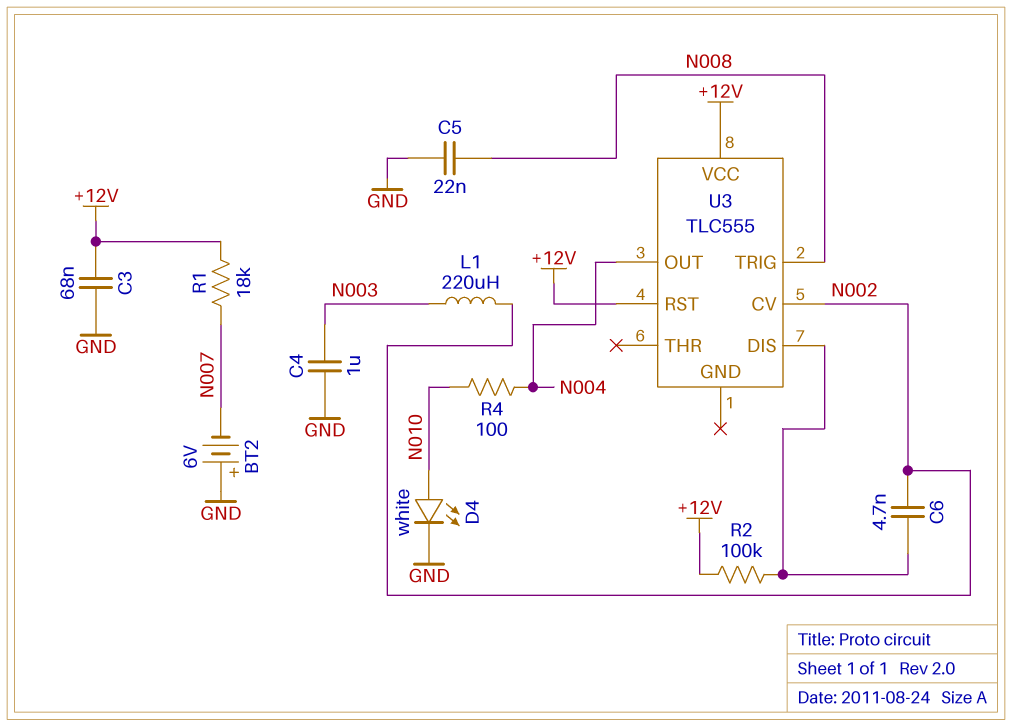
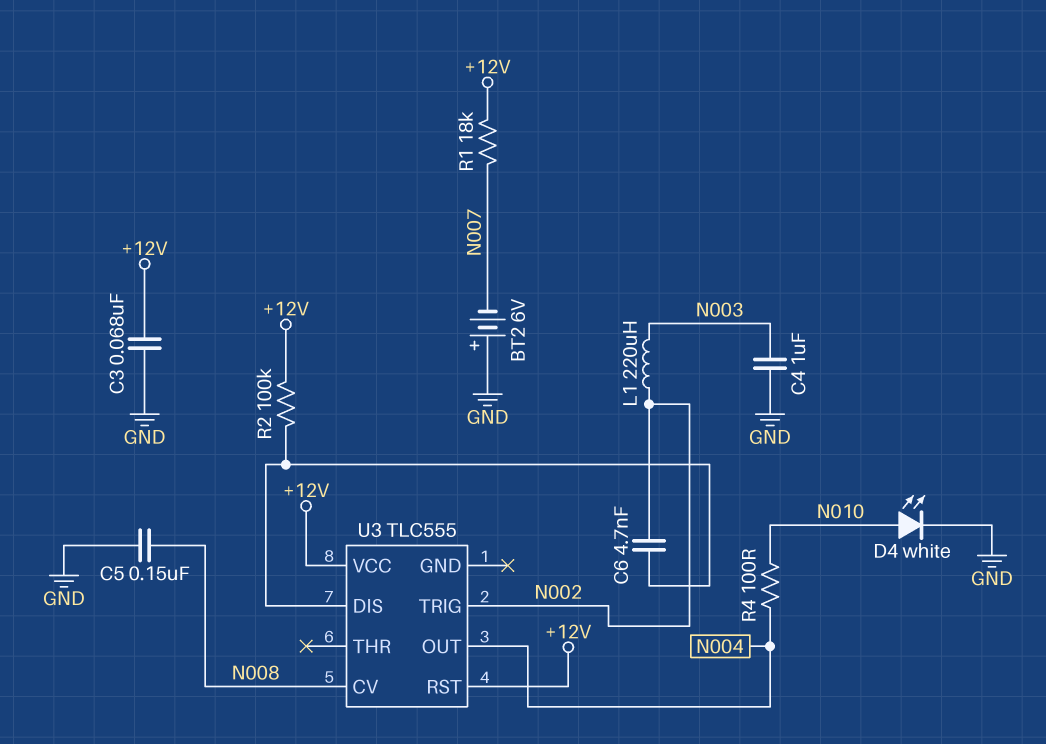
C5: 22nF (GND, N008) -> 150nF (GND, N008)
U3 pin CV: N002 -> N008
U3 pin TRIG: N008 -> N002

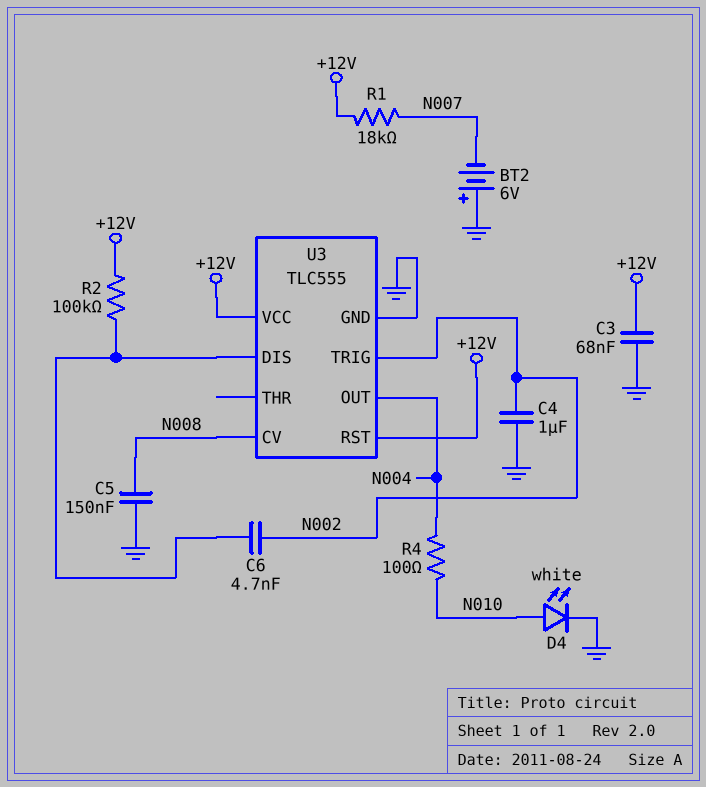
C4: 1uF (GND, N003) -> 1uF (GND, N002)
L1: 220uH (N002, N003) -> none
U3 pin GND: none -> GND

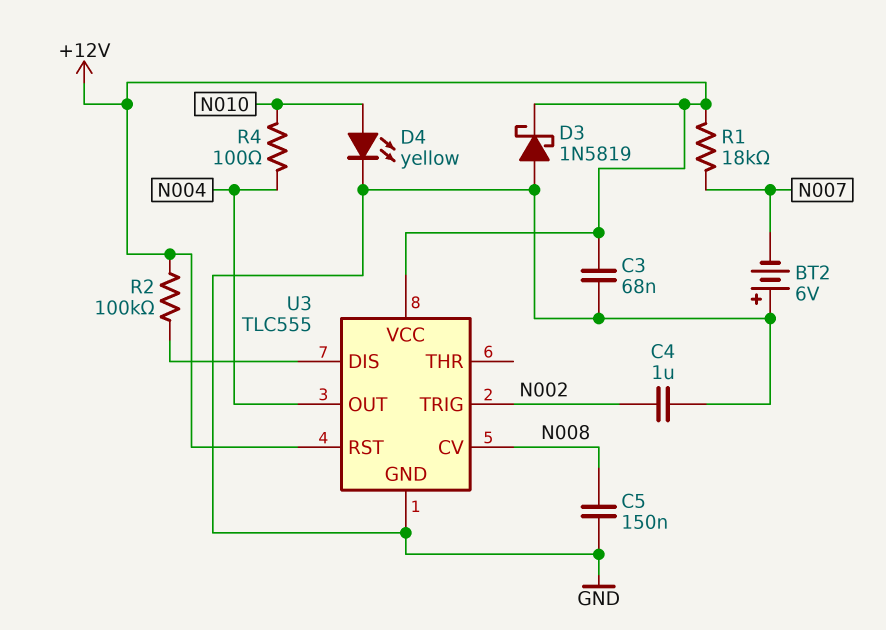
C6: 4.7nF (N002, U3/DIS) -> none
D3: none -> schottky 1N5819 (A GND, K +12V)
D4: LED white (A N010, K GND) -> LED yellow (A N010, K GND)

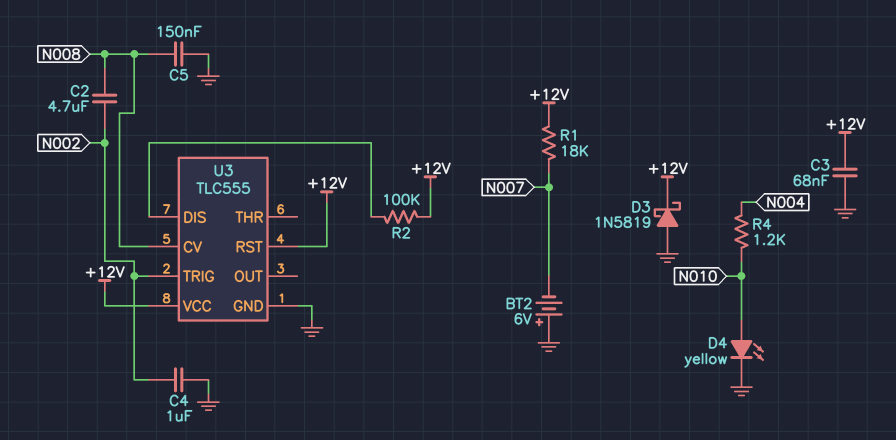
C2: none -> 4.7uF (N002, N008)
R4: 100 (N004, N010) -> 1.2k (N004, N010)
U3 pin OUT: N004 -> none

